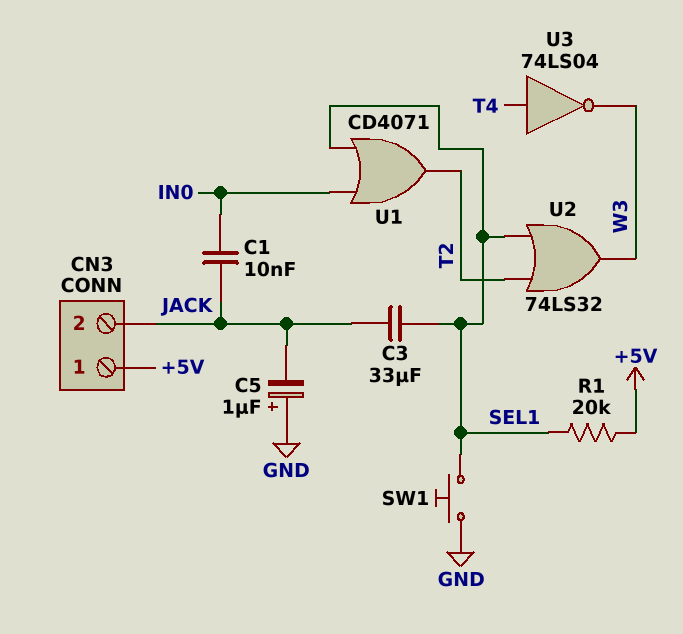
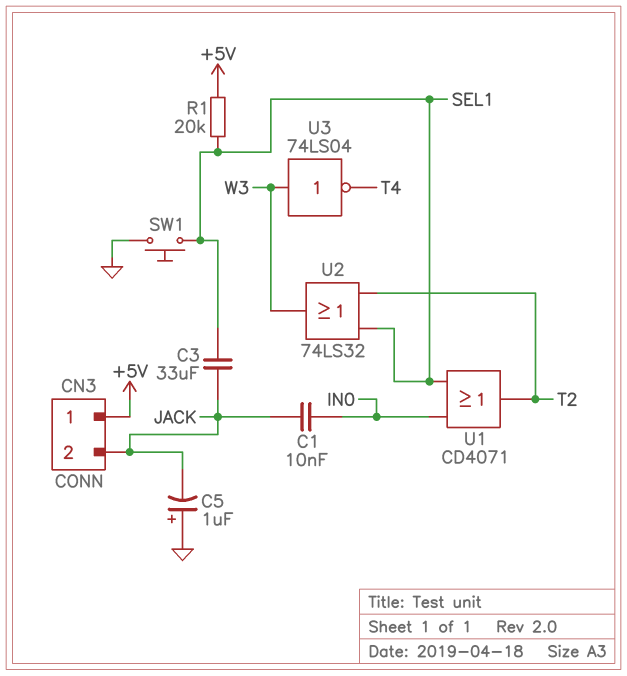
U3: NOT 74LS04 (in T4, out W3) -> NOT 74LS04 (in W3, out T4)

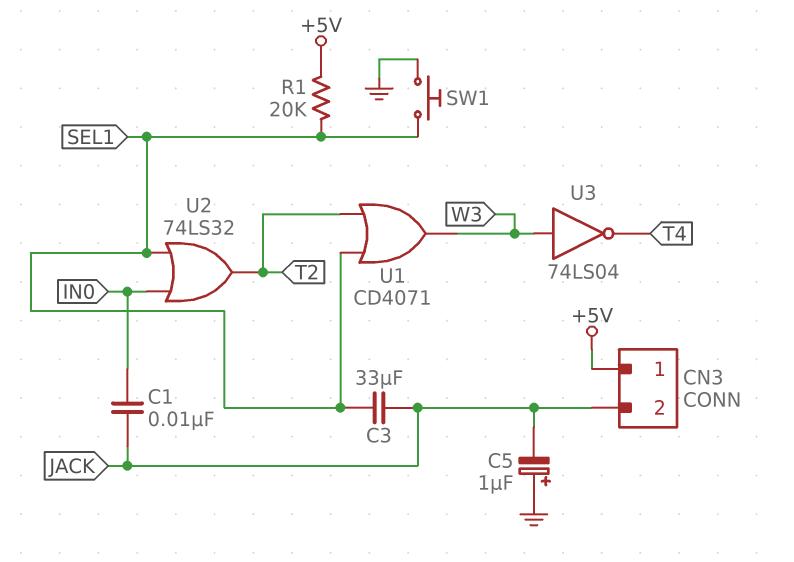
U1: OR CD4071 (in IN0, in SEL1, out T2) -> OR CD4071 (in SEL1, in T2, out W3)
U2: OR 74LS32 (in SEL1, in T2, out W3) -> OR 74LS32 (in IN0, in SEL1, out T2)

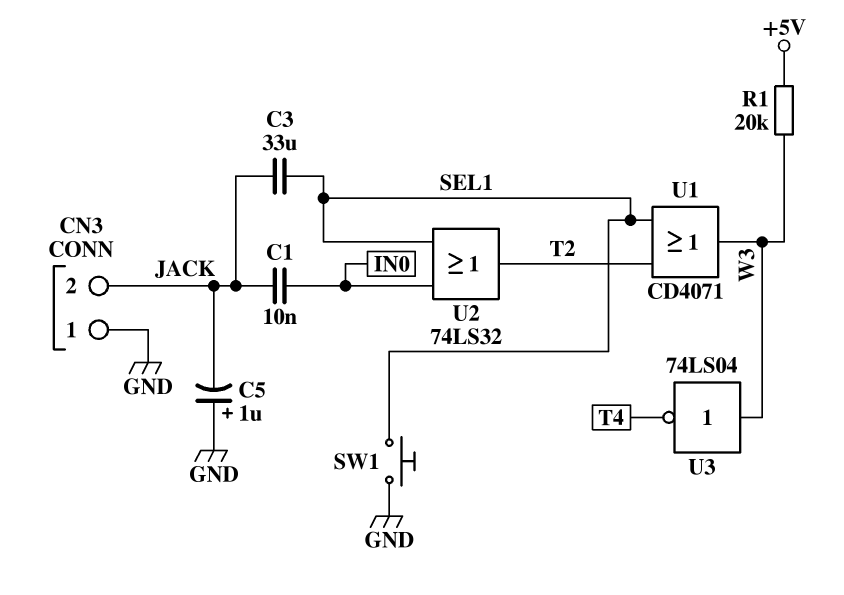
CN3 pin 1: +5V -> GND
R1: 20k (+5V, SEL1) -> 20k (+5V, W3)

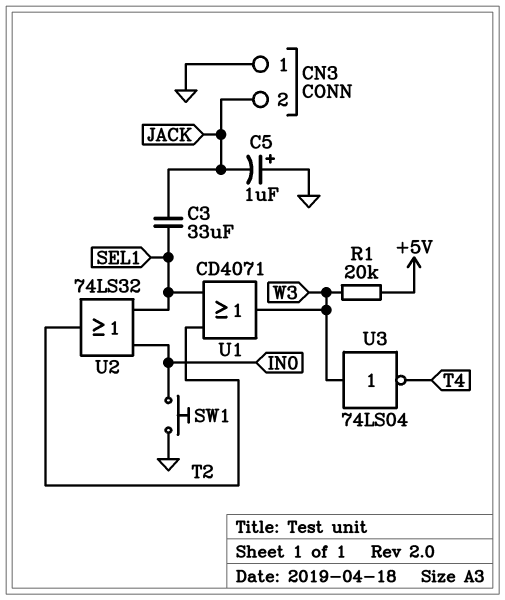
C1: 10nF (IN0, JACK) -> none
SW1: button (GND, SEL1) -> button (GND, IN0)

